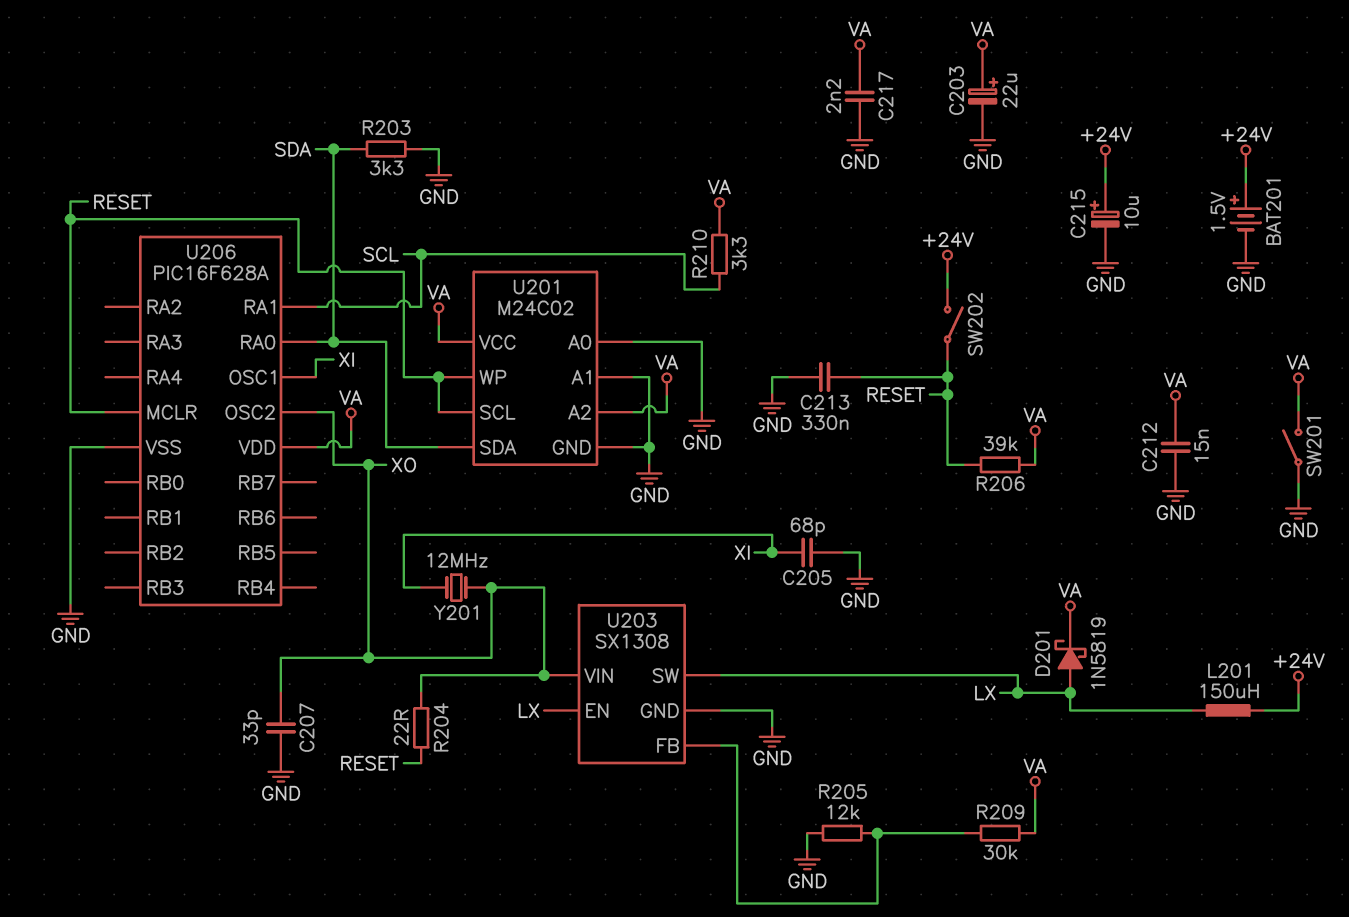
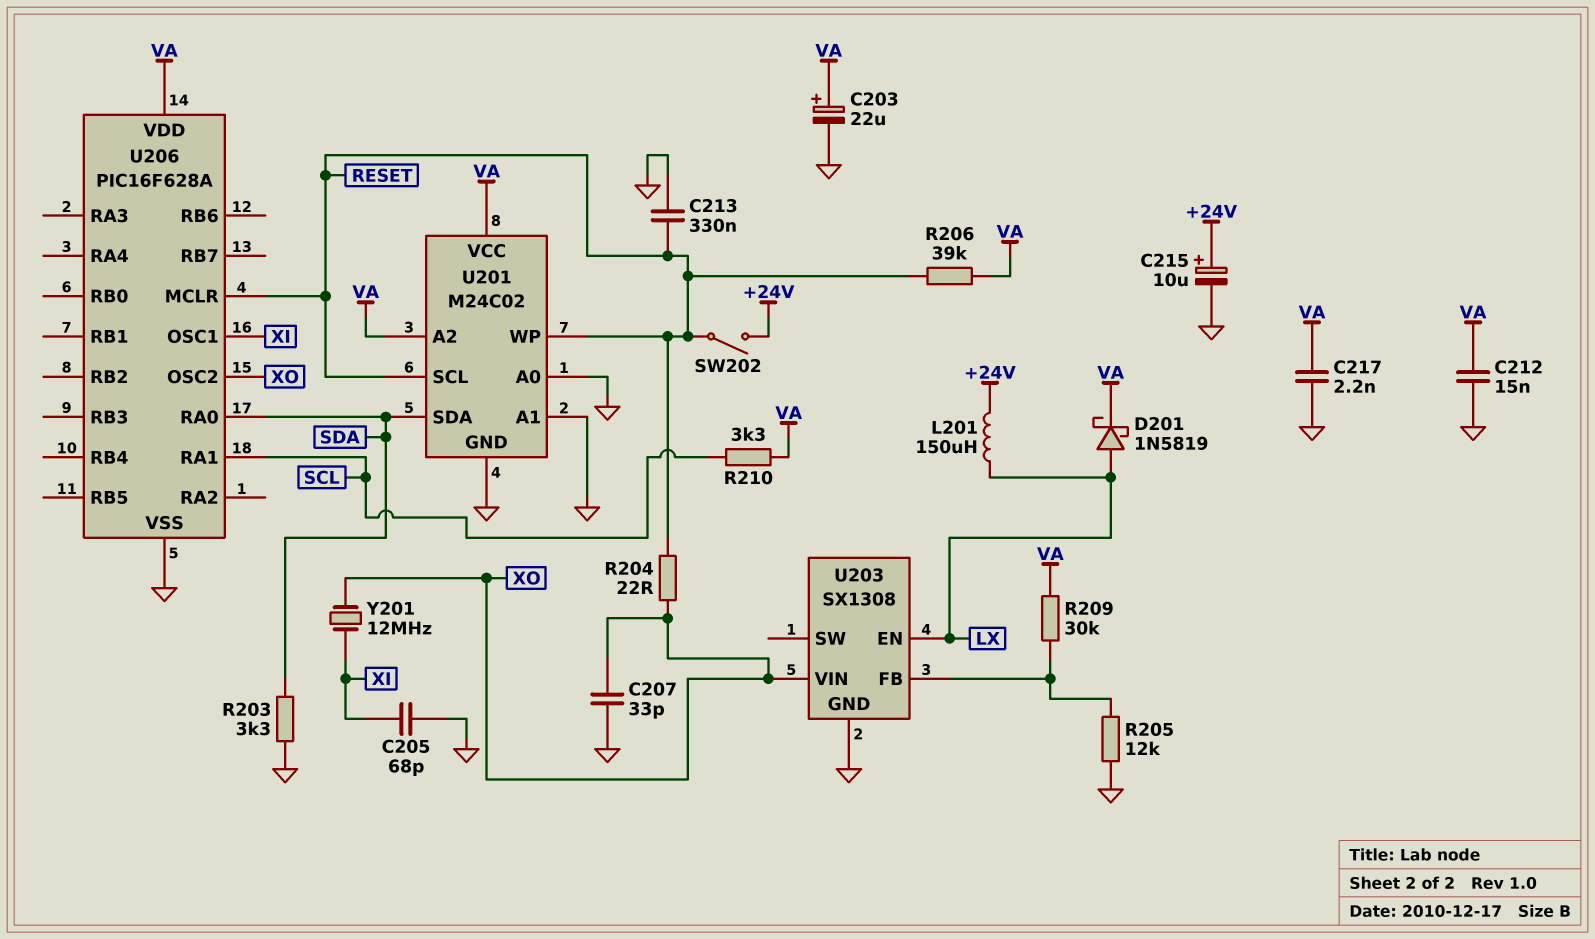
BAT201: 1.5V (plus +24V, minus GND) -> none
SW201: switch (GND, VA) -> none
U203 pin SW: LX -> none

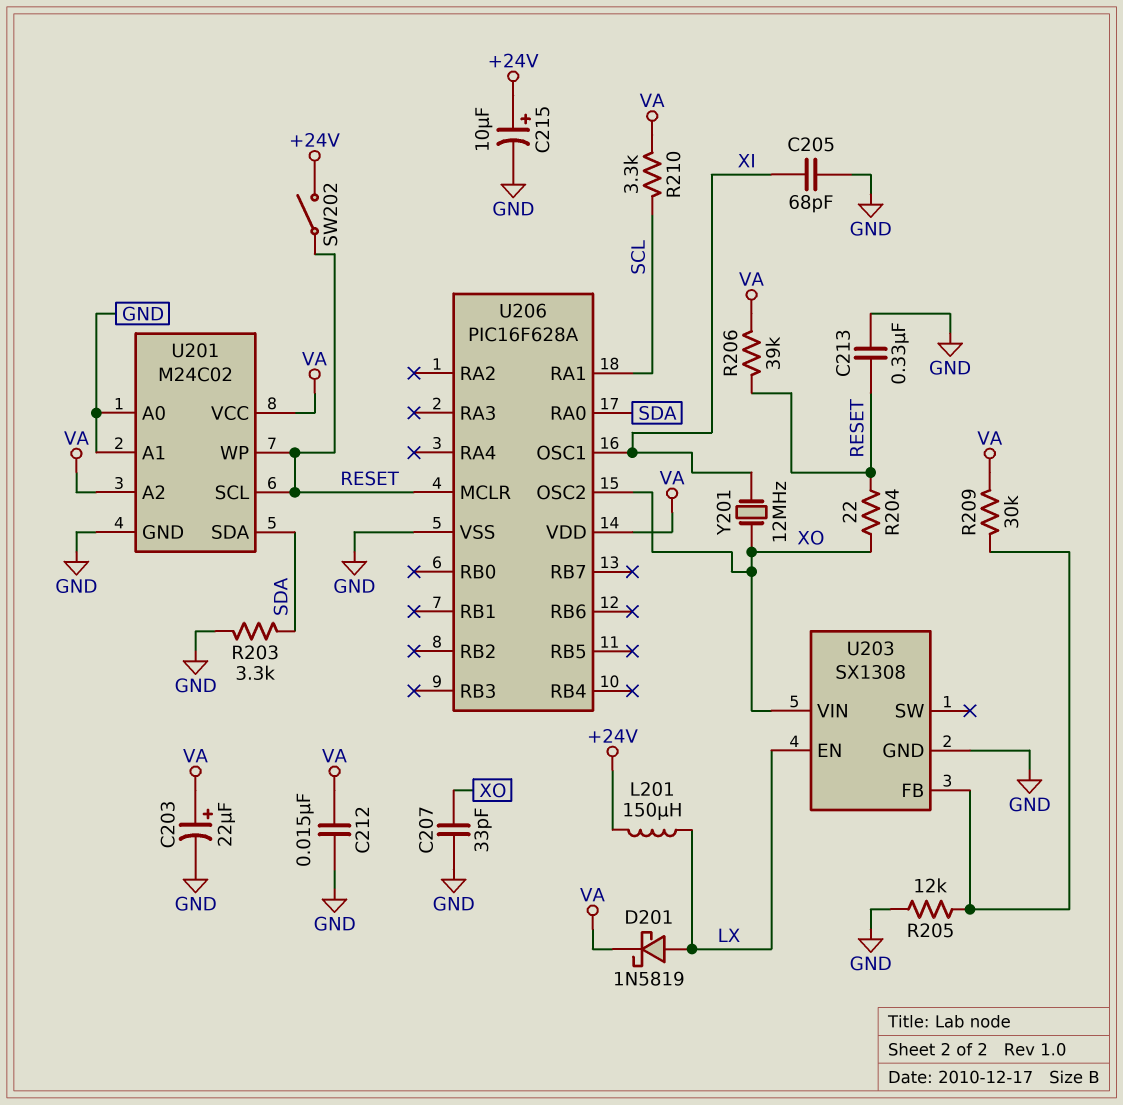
C217: 2.2nF (GND, VA) -> none

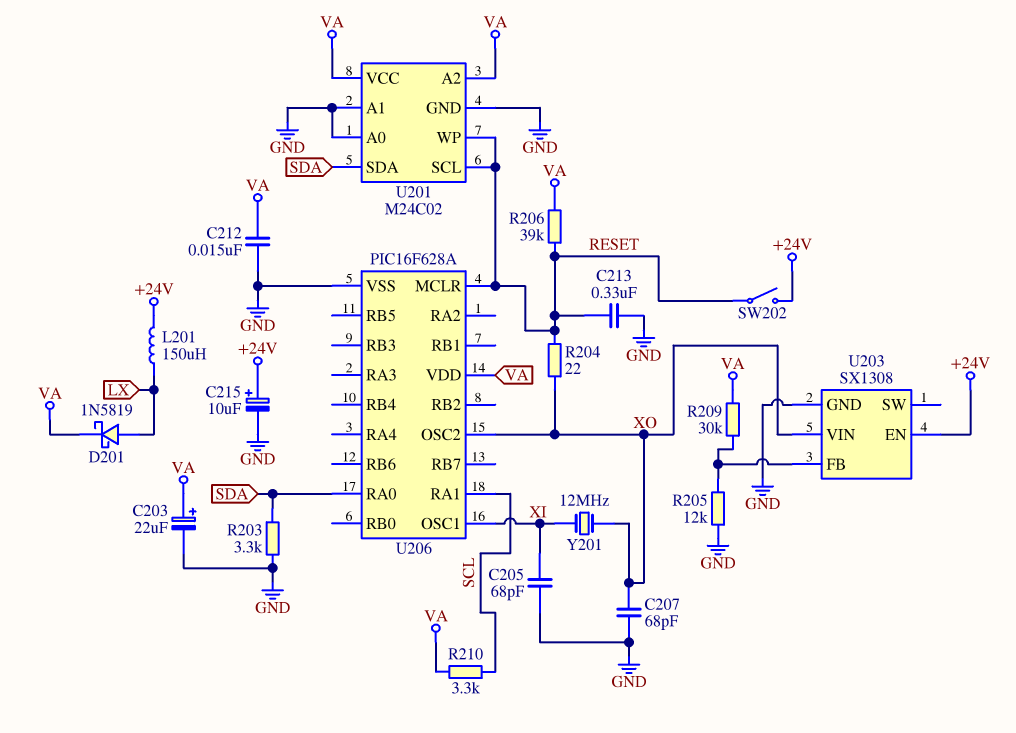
C207: 33pF (GND, XO) -> 68pF (GND, XO)
U203 pin EN: LX -> +24V

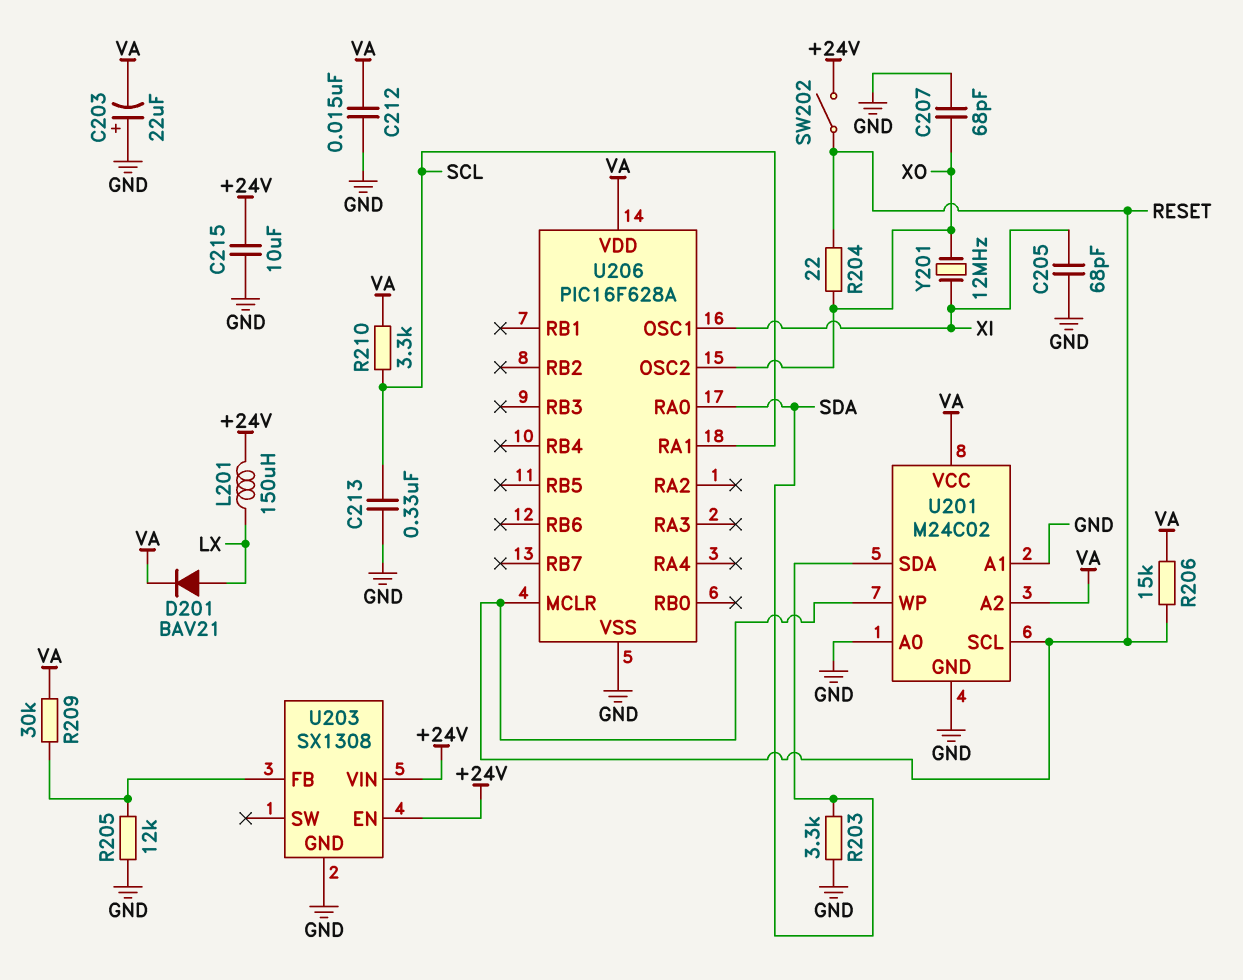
C203: 22uF (plus VA, minus GND) -> 22uF (plus GND, minus VA)
C213: 330nF (GND, RESET) -> 330nF (GND, SCL)
C215: 10uF (plus +24V, minus GND) -> 10uF (+24V, GND)
D201: schottky 1N5819 (A LX, K VA) -> diode BAV21 (A LX, K VA)
R206: 39k (RESET, VA) -> 15k (RESET, VA)
U203 pin VIN: XO -> +24V

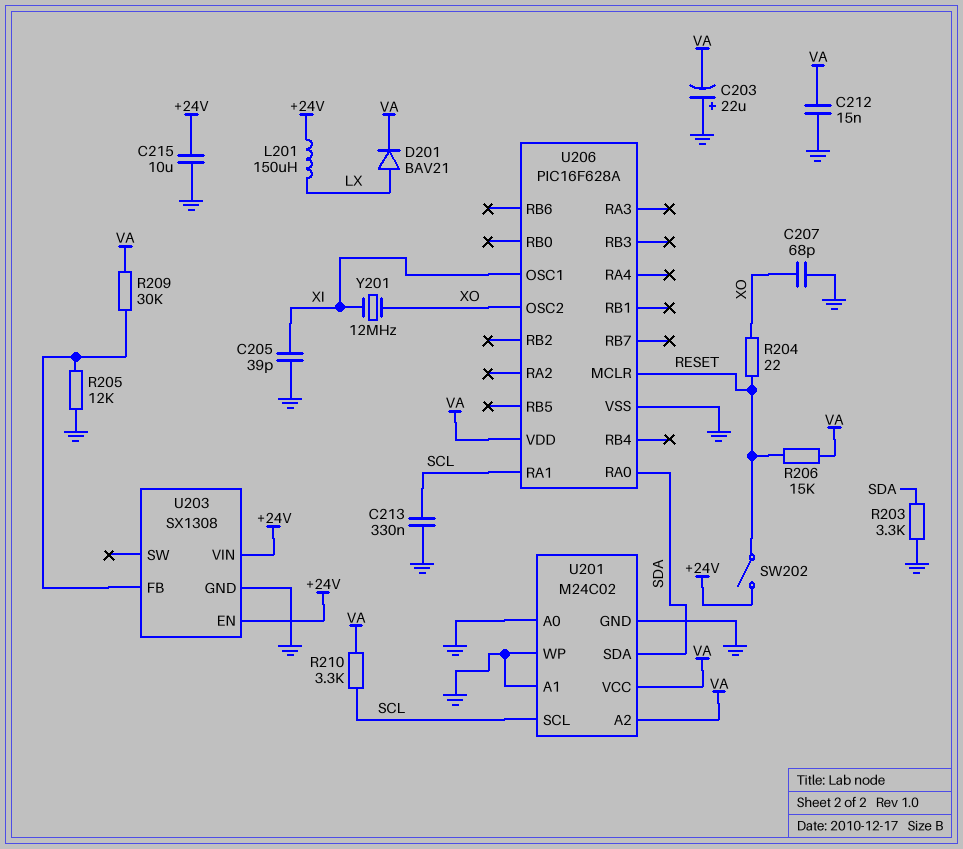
C205: 68pF (GND, XI) -> 39pF (GND, XI)
U201 pin SCL: RESET -> SCL
U201 pin WP: RESET -> GND

